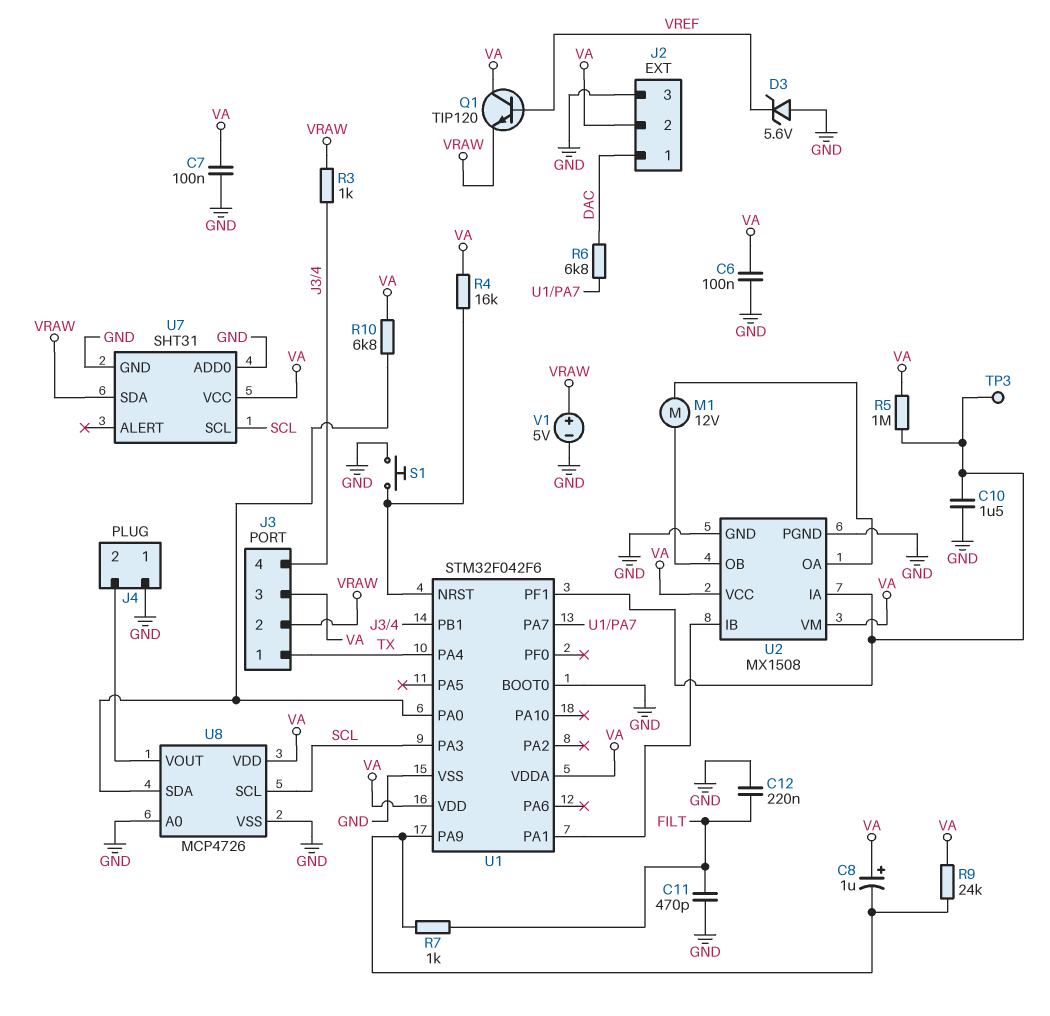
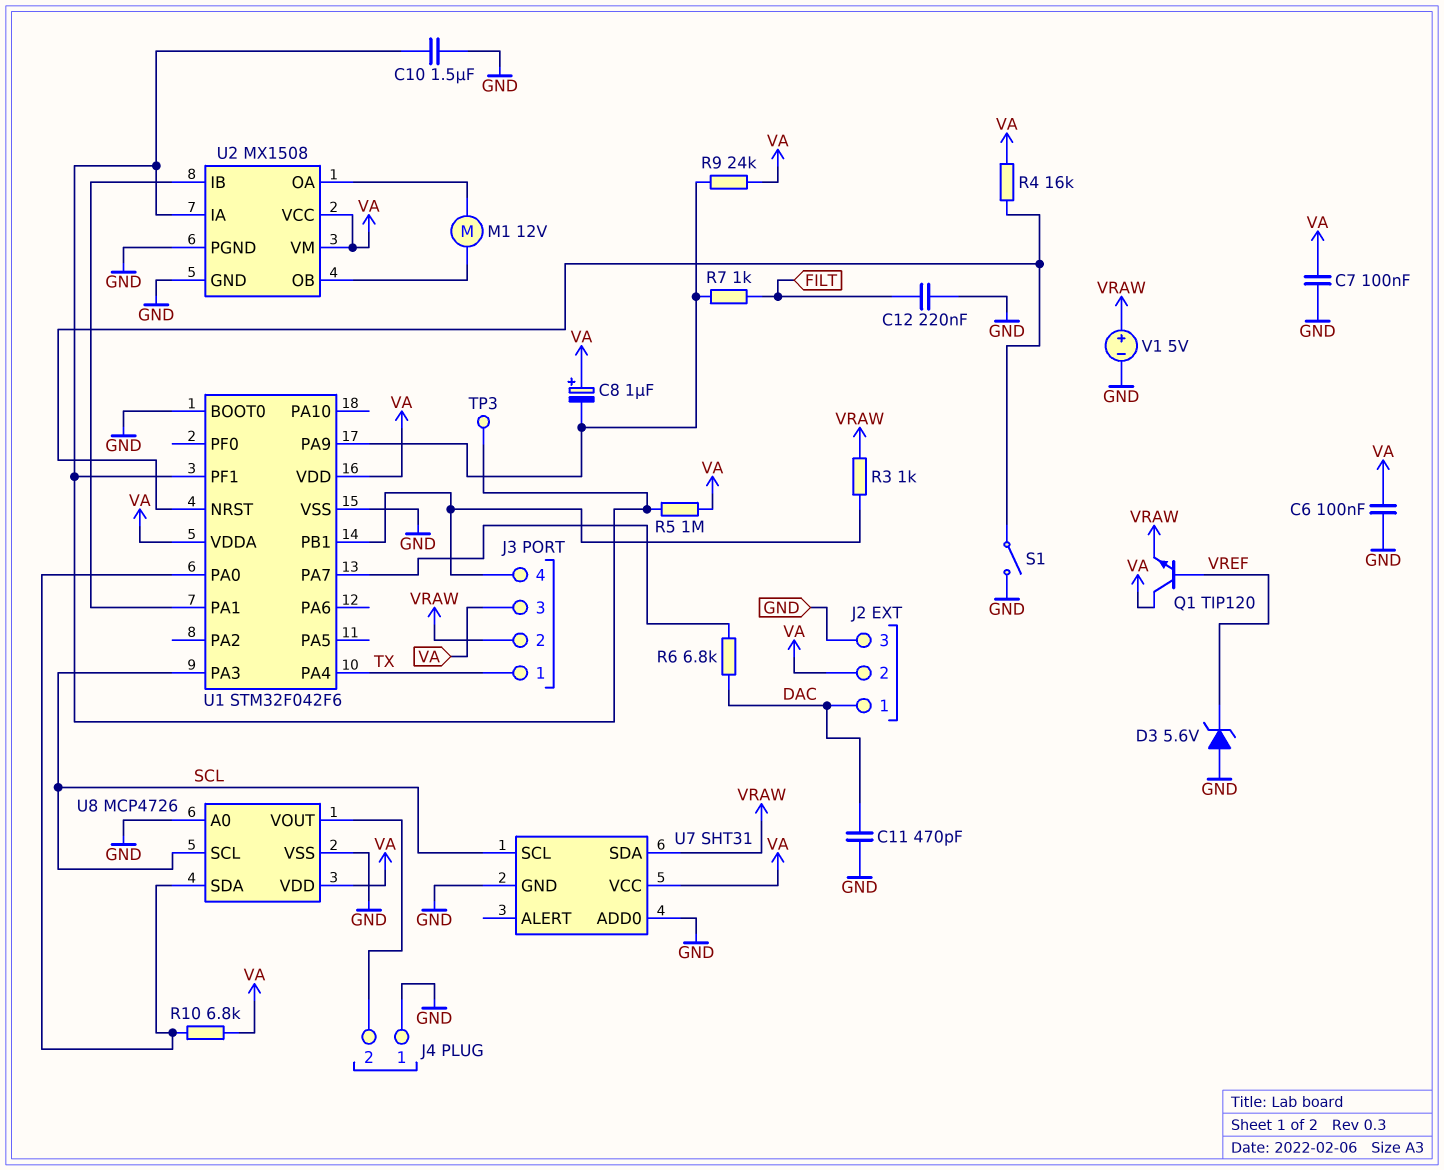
C11: 470pF (FILT, GND) -> 470pF (DAC, GND)
S1: button (GND, U1/NRST) -> switch (GND, U1/NRST)

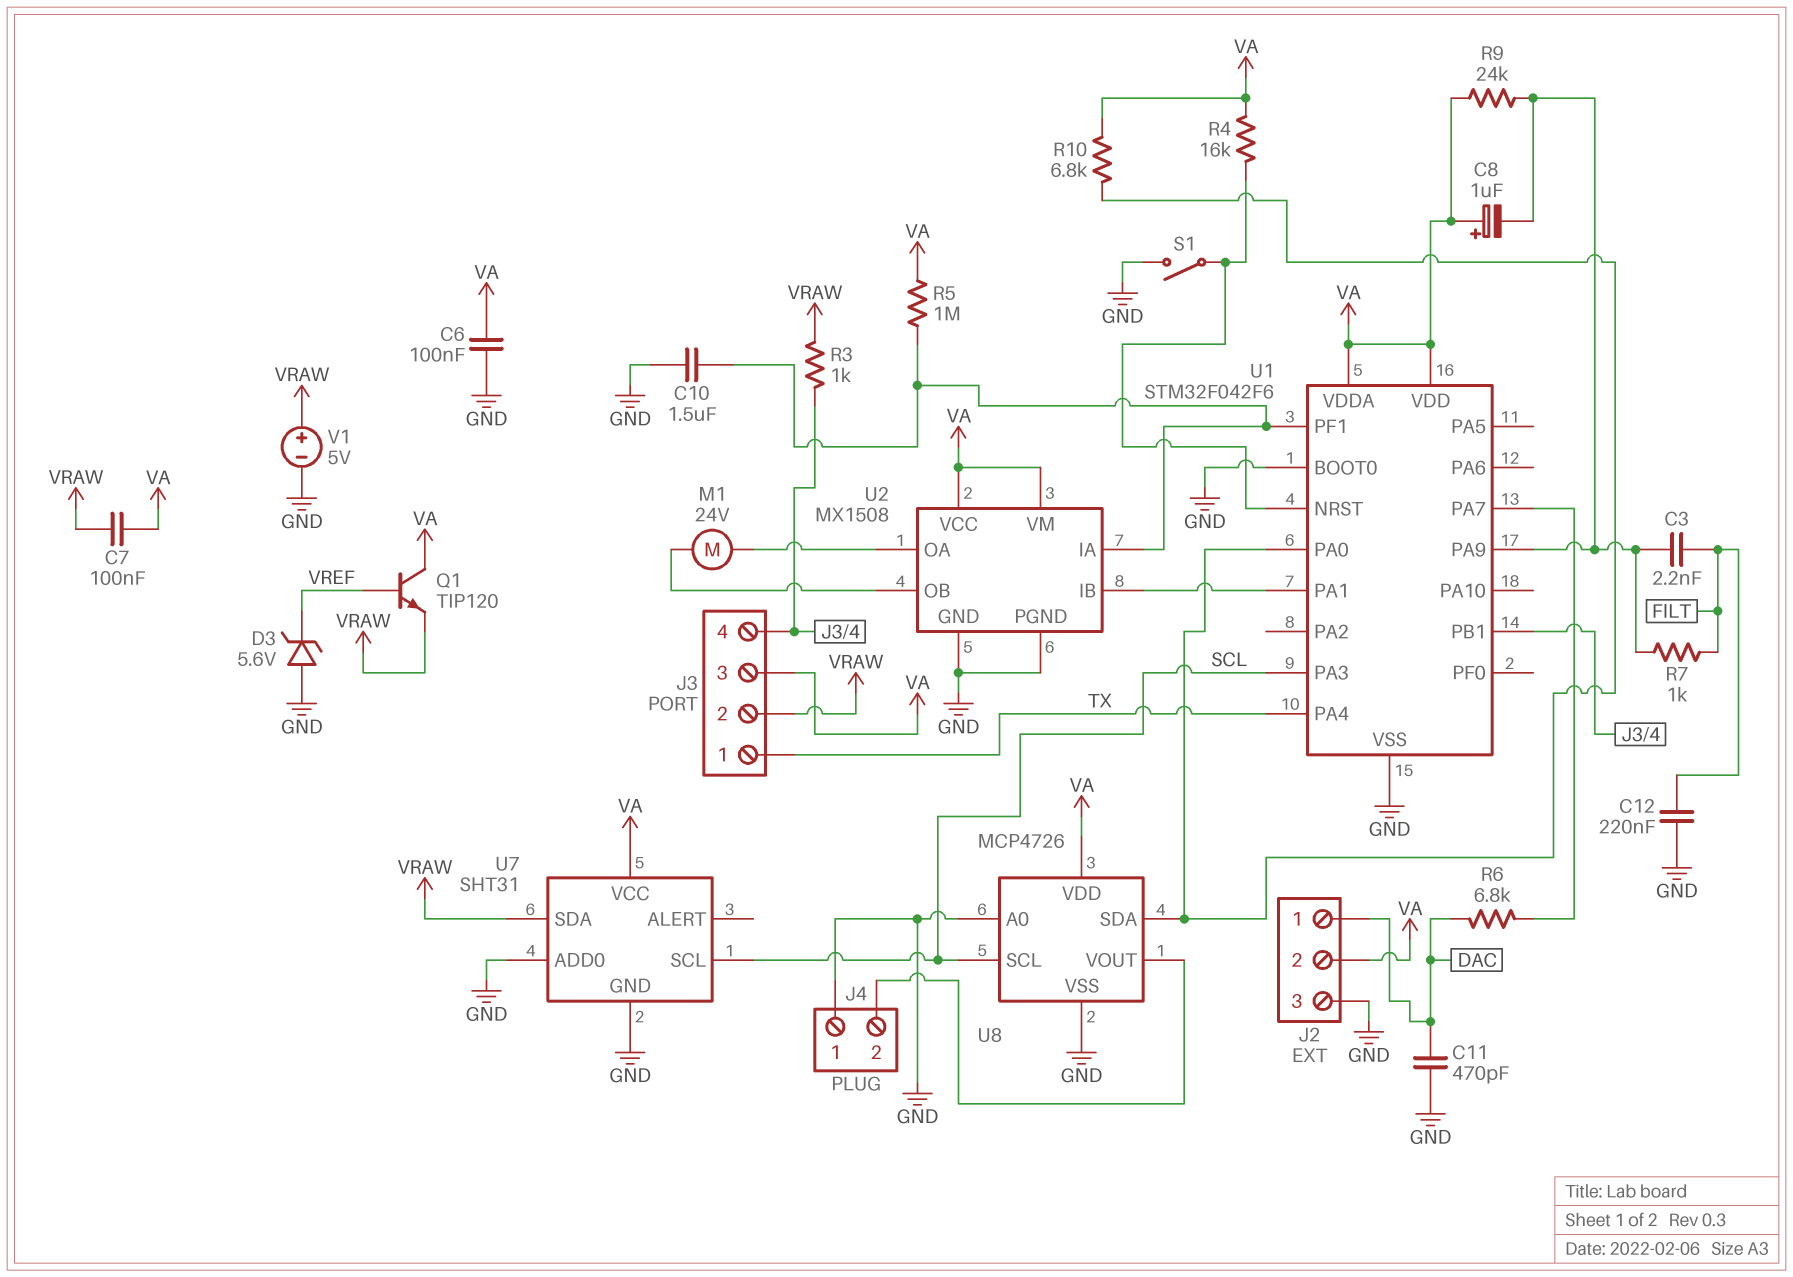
C3: none -> 2.2nF (FILT, U1/PA9)
C7: 100nF (GND, VA) -> 100nF (VA, VRAW)
M1: motor 12V (U2/OA, U2/OB) -> motor 24V (U2/OA, U2/OB)
TP3: test point (U1/PF1) -> none

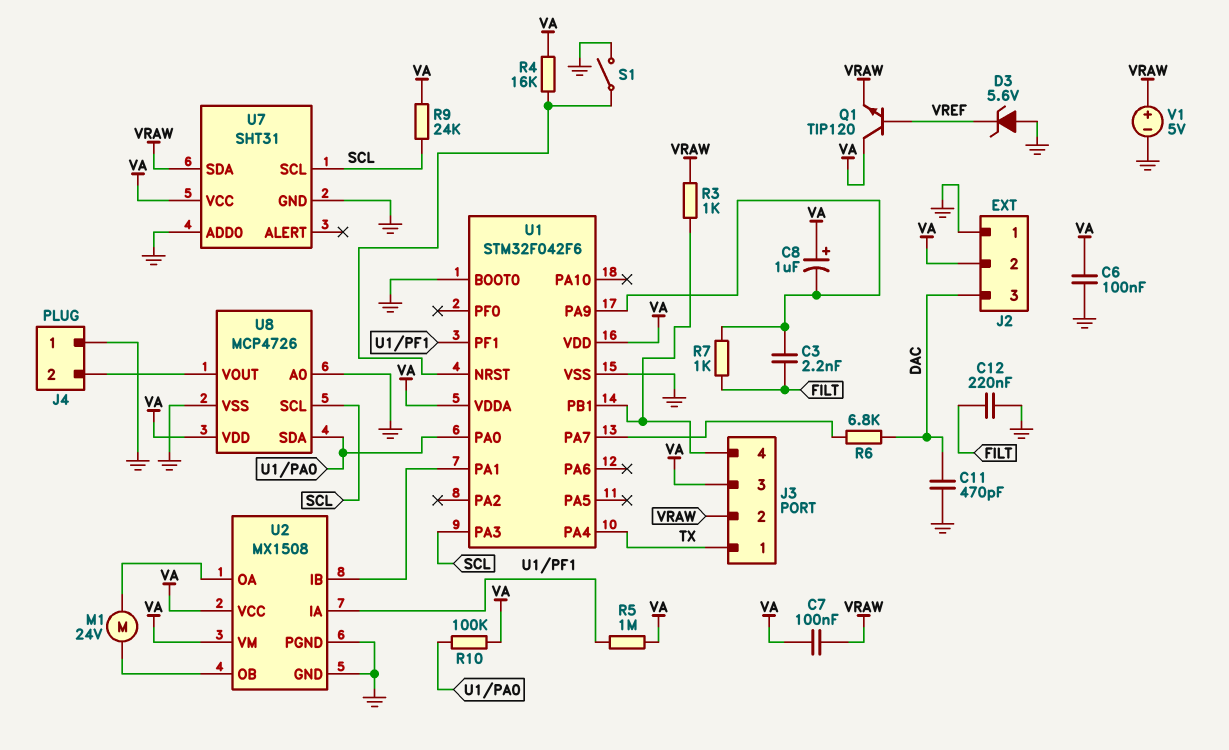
C10: 1.5uF (GND, U1/PF1) -> none
J2 pin 1: DAC -> GND
J2 pin 3: GND -> DAC
R9: 24k (U1/PA9, VA) -> 24k (SCL, VA)
R10: 6.8k (U1/PA0, VA) -> 100k (U1/PA0, VA)

